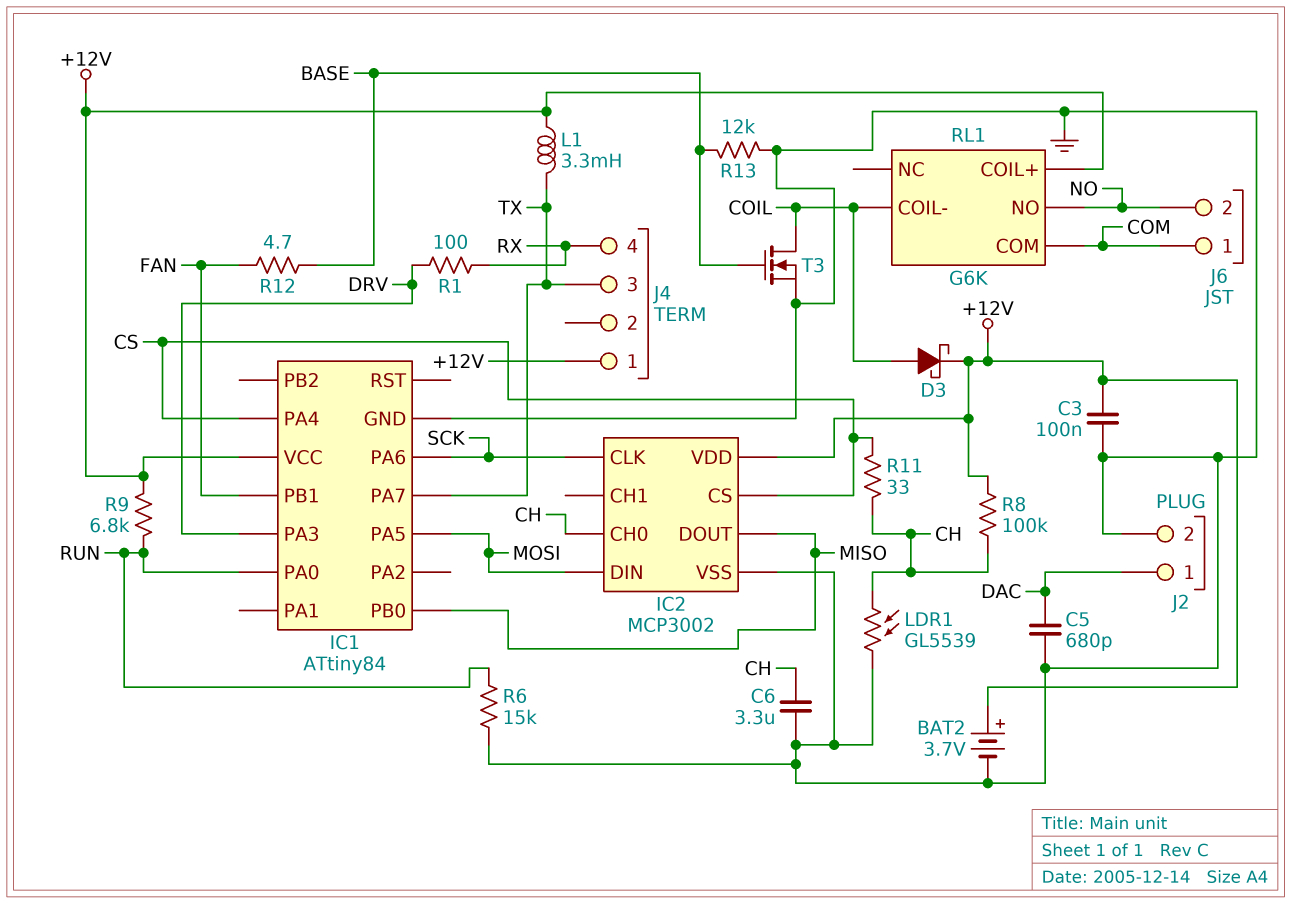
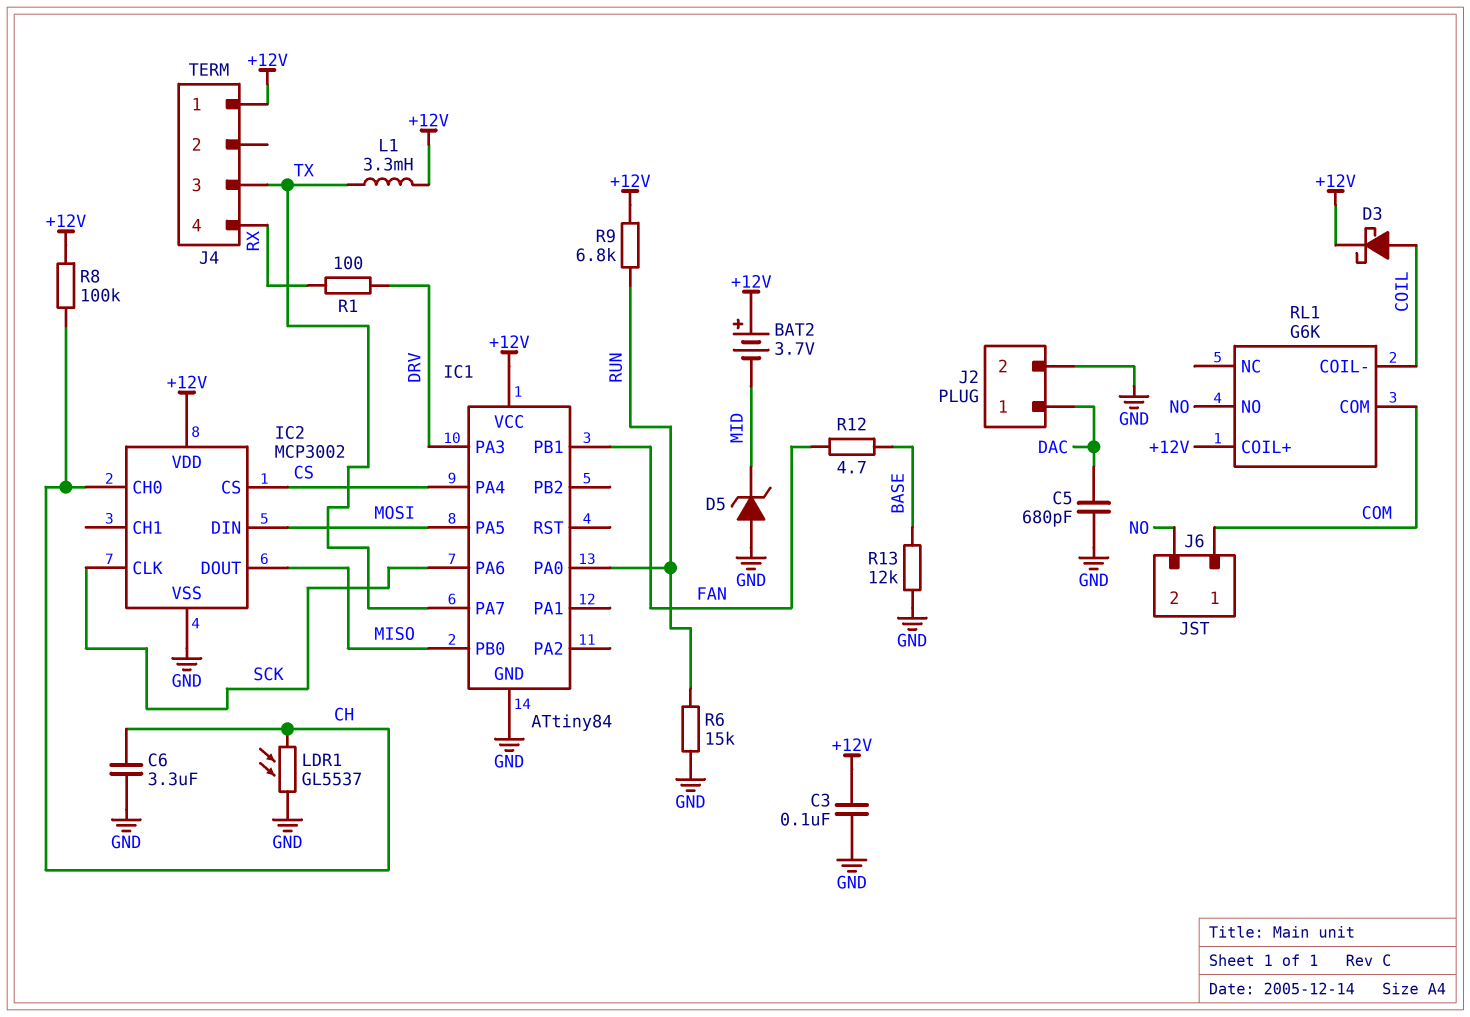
BAT2: 3.7V (plus +12V, minus GND) -> 3.7V (plus +12V, minus MID)
D5: none -> zener (A GND, K MID)
LDR1: GL5539 (CH, GND) -> GL5537 (CH, GND)
R11: 33 (CH, CS) -> none
T3: NMOS (G BASE, D COIL, S GND) -> none

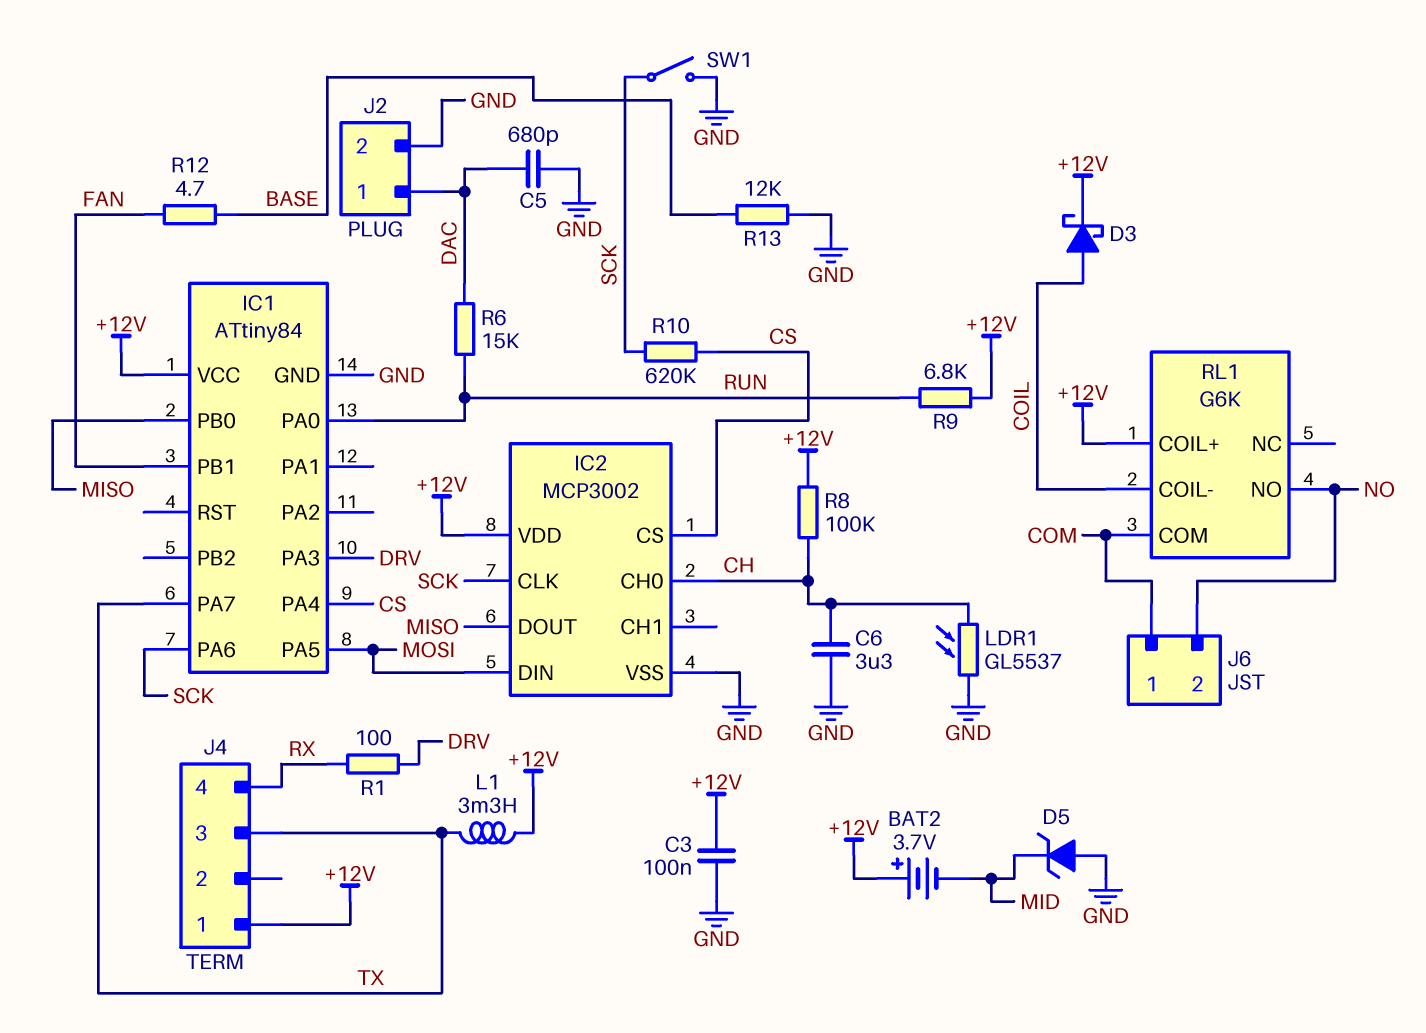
R6: 15k (GND, RUN) -> 15k (DAC, RUN)
R10: none -> 620k (CS, SCK)
SW1: none -> switch (GND, SCK)

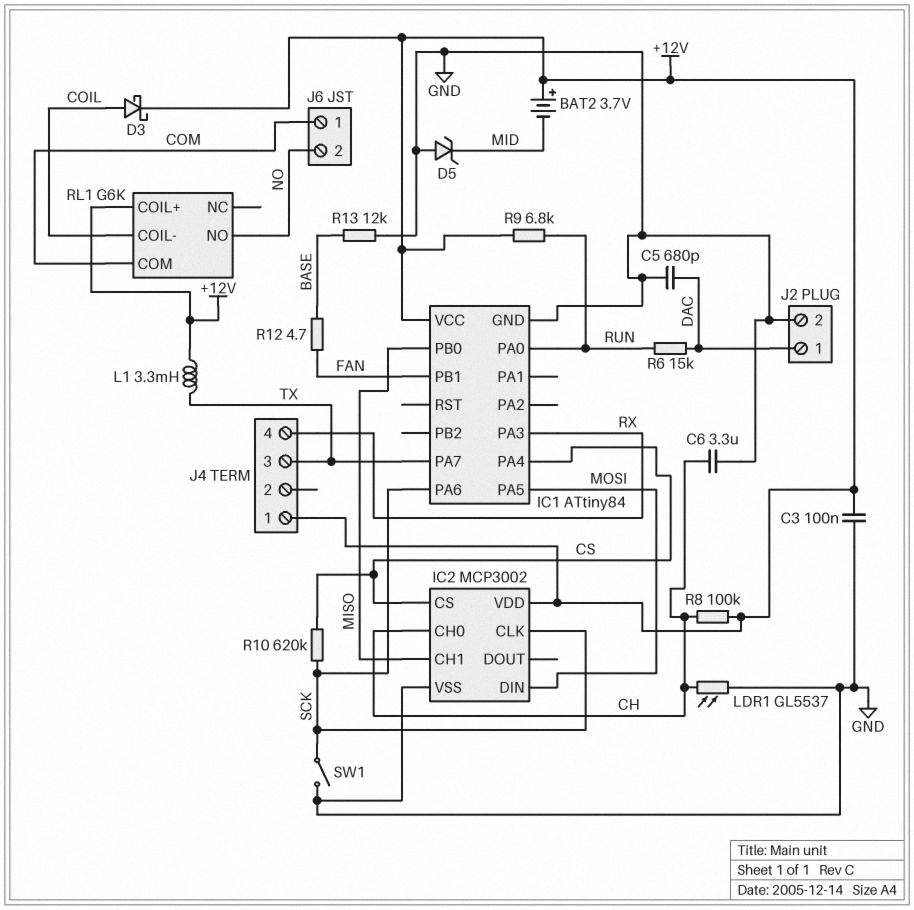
IC1 pin PA3: DRV -> RX
IC2 pin CH1: none -> MISO
IC2 pin DOUT: MISO -> none
R1: 100 (DRV, RX) -> none

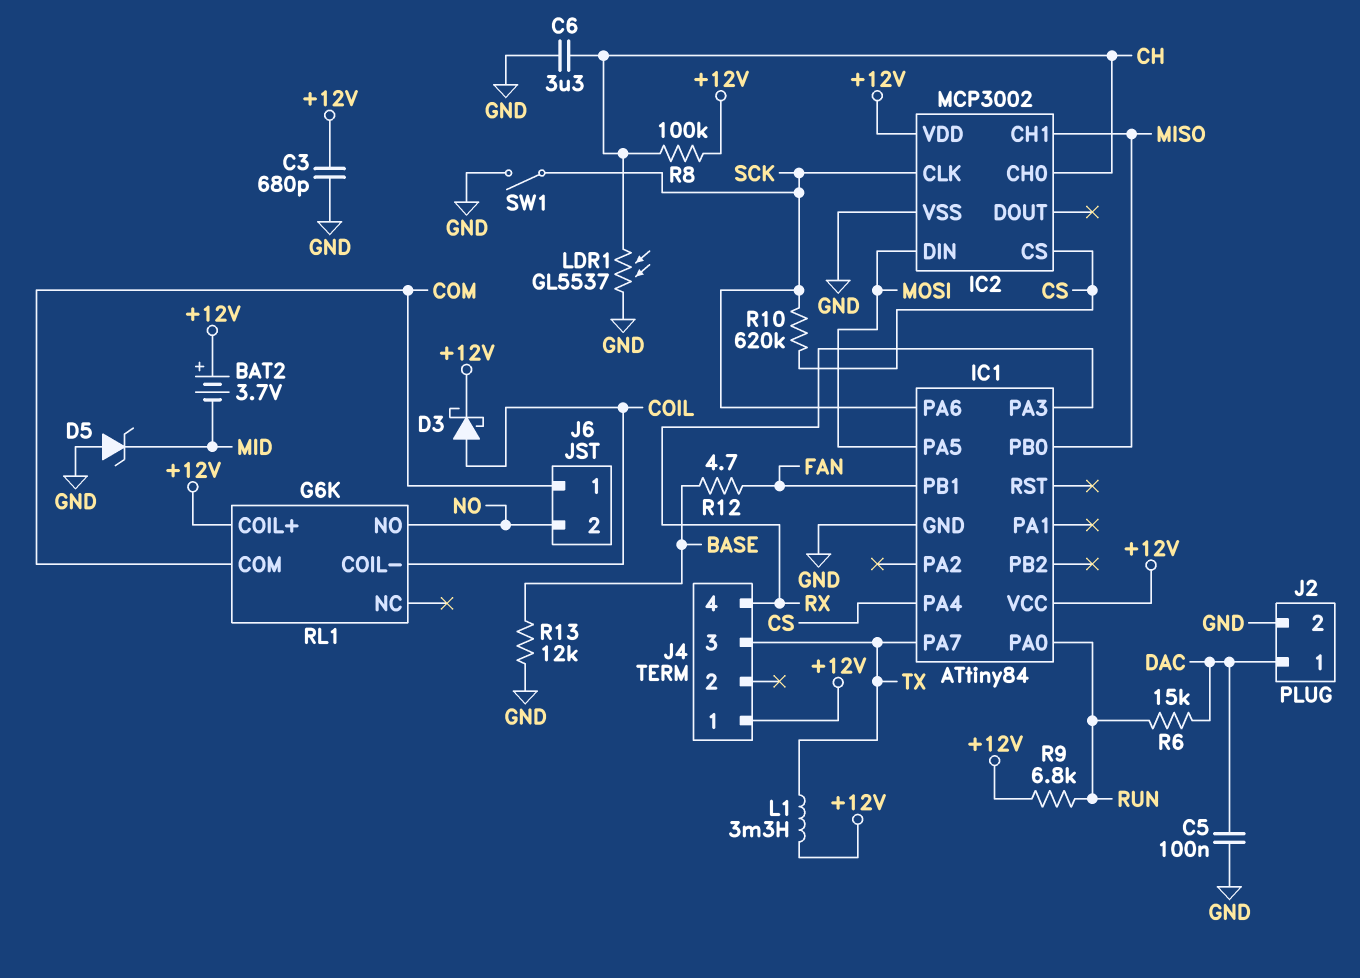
C3: 100nF (+12V, GND) -> 680pF (+12V, GND)
C5: 680pF (DAC, GND) -> 100nF (DAC, GND)

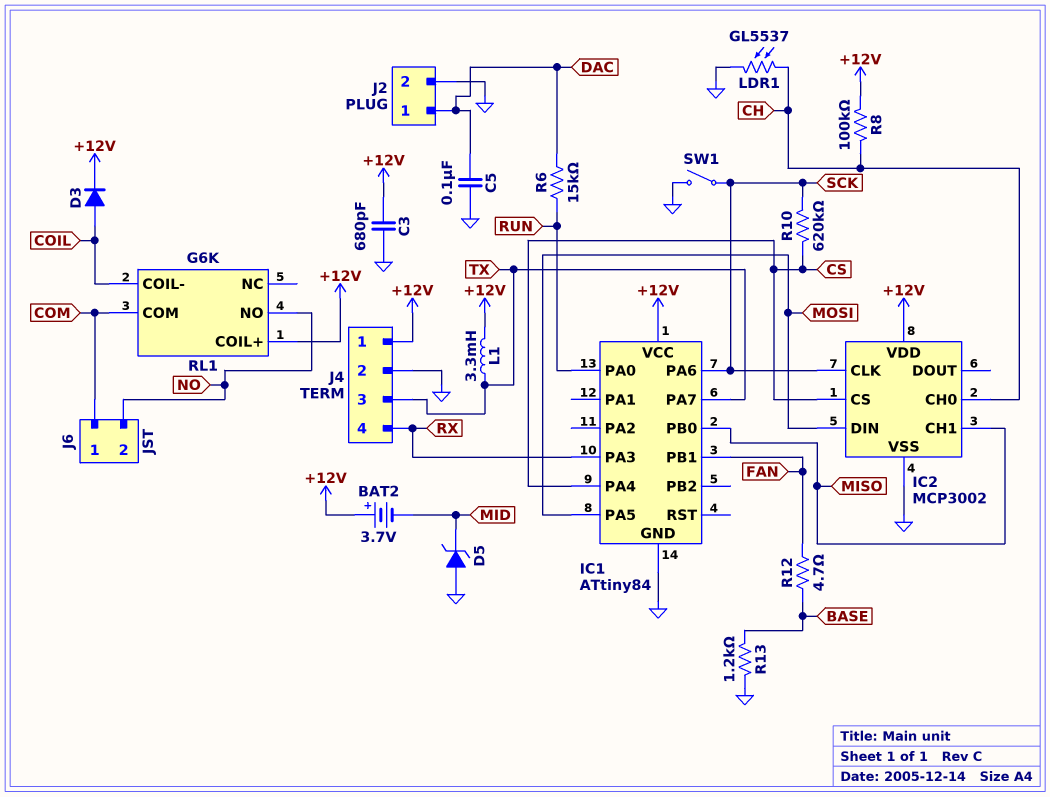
C6: 3.3uF (CH, GND) -> none
D3: schottky (A COIL, K +12V) -> diode (A COIL, K +12V)
J4 pin 2: none -> GND
R9: 6.8k (+12V, RUN) -> none
R13: 12k (BASE, GND) -> 1.2k (BASE, GND)

